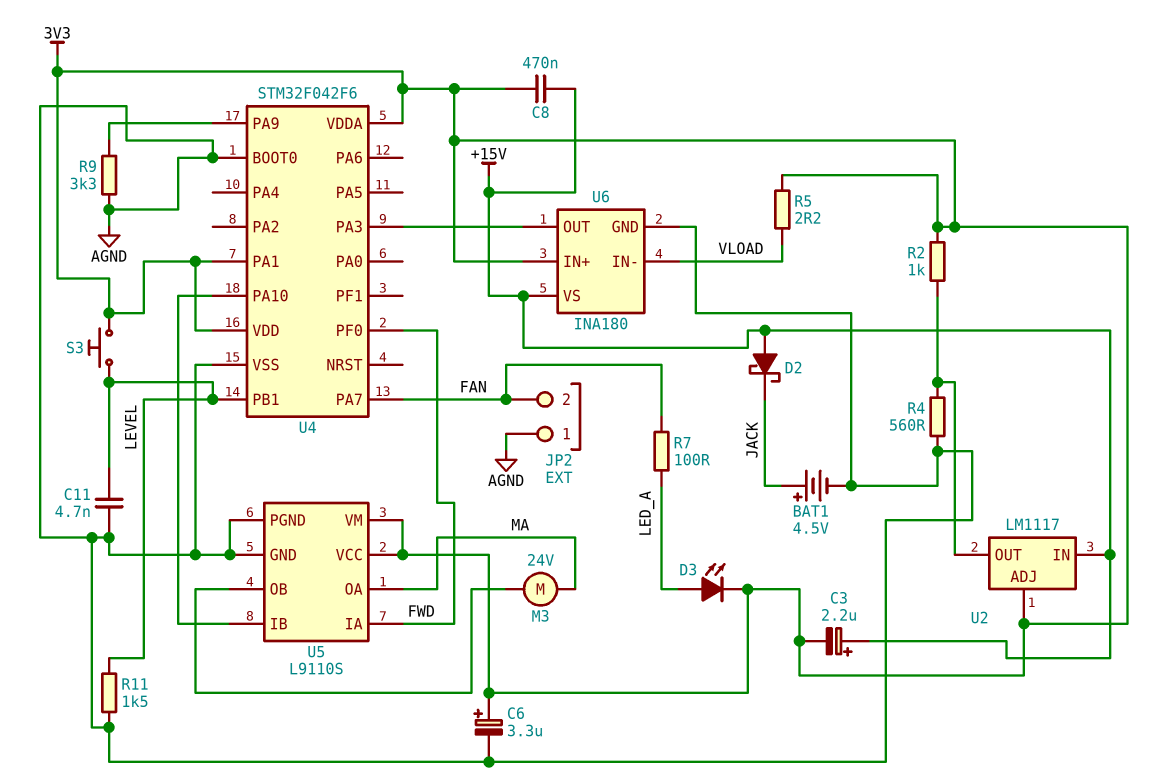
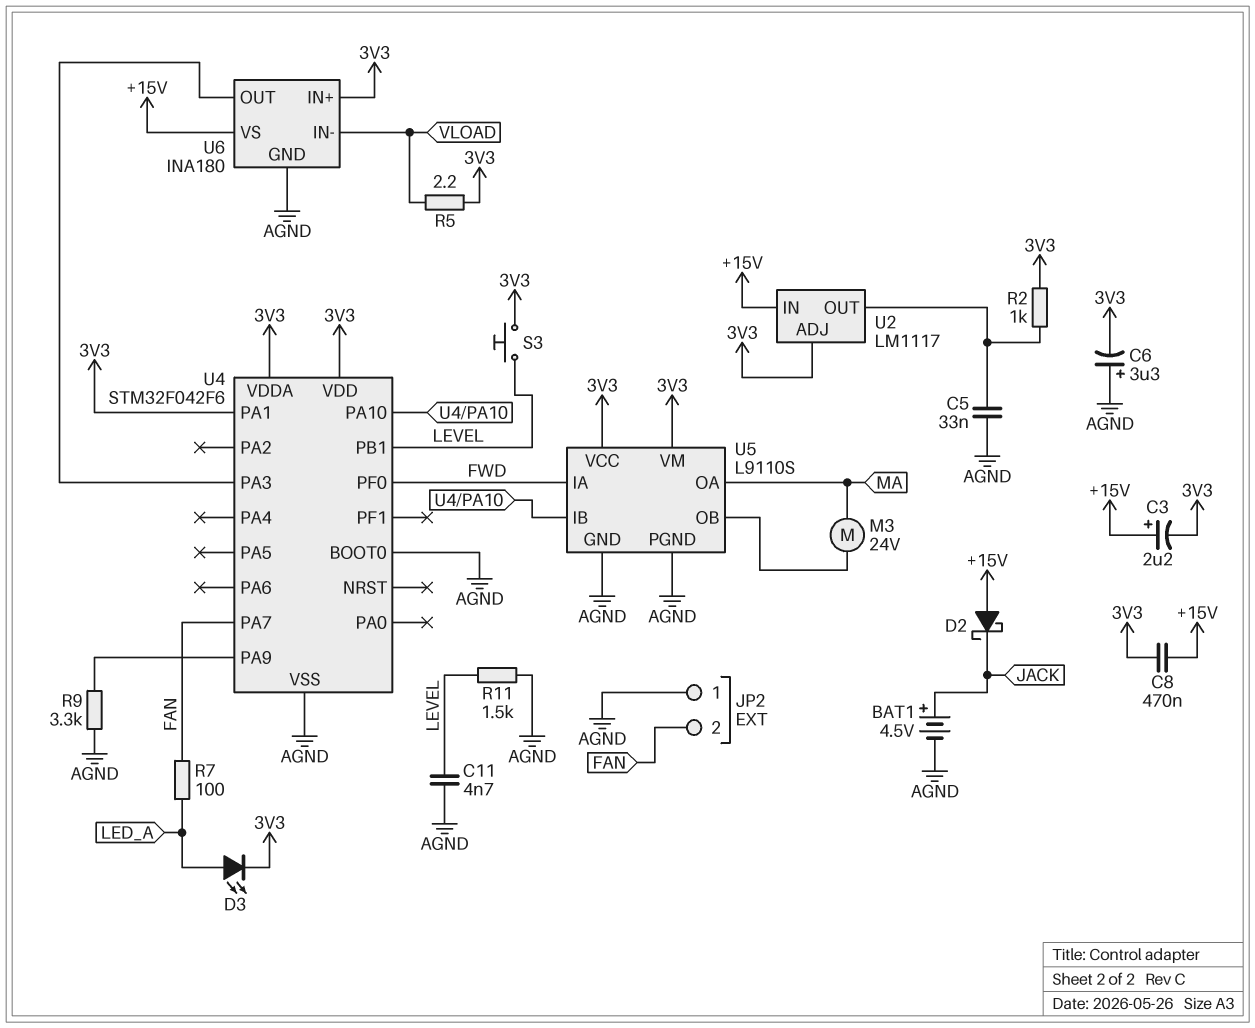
C5: none -> 33nF (AGND, U2/OUT)
C6: 3.3uF (plus 3V3, minus AGND) -> 3.3uF (plus AGND, minus 3V3)
R4: 560 (AGND, U2/OUT) -> none

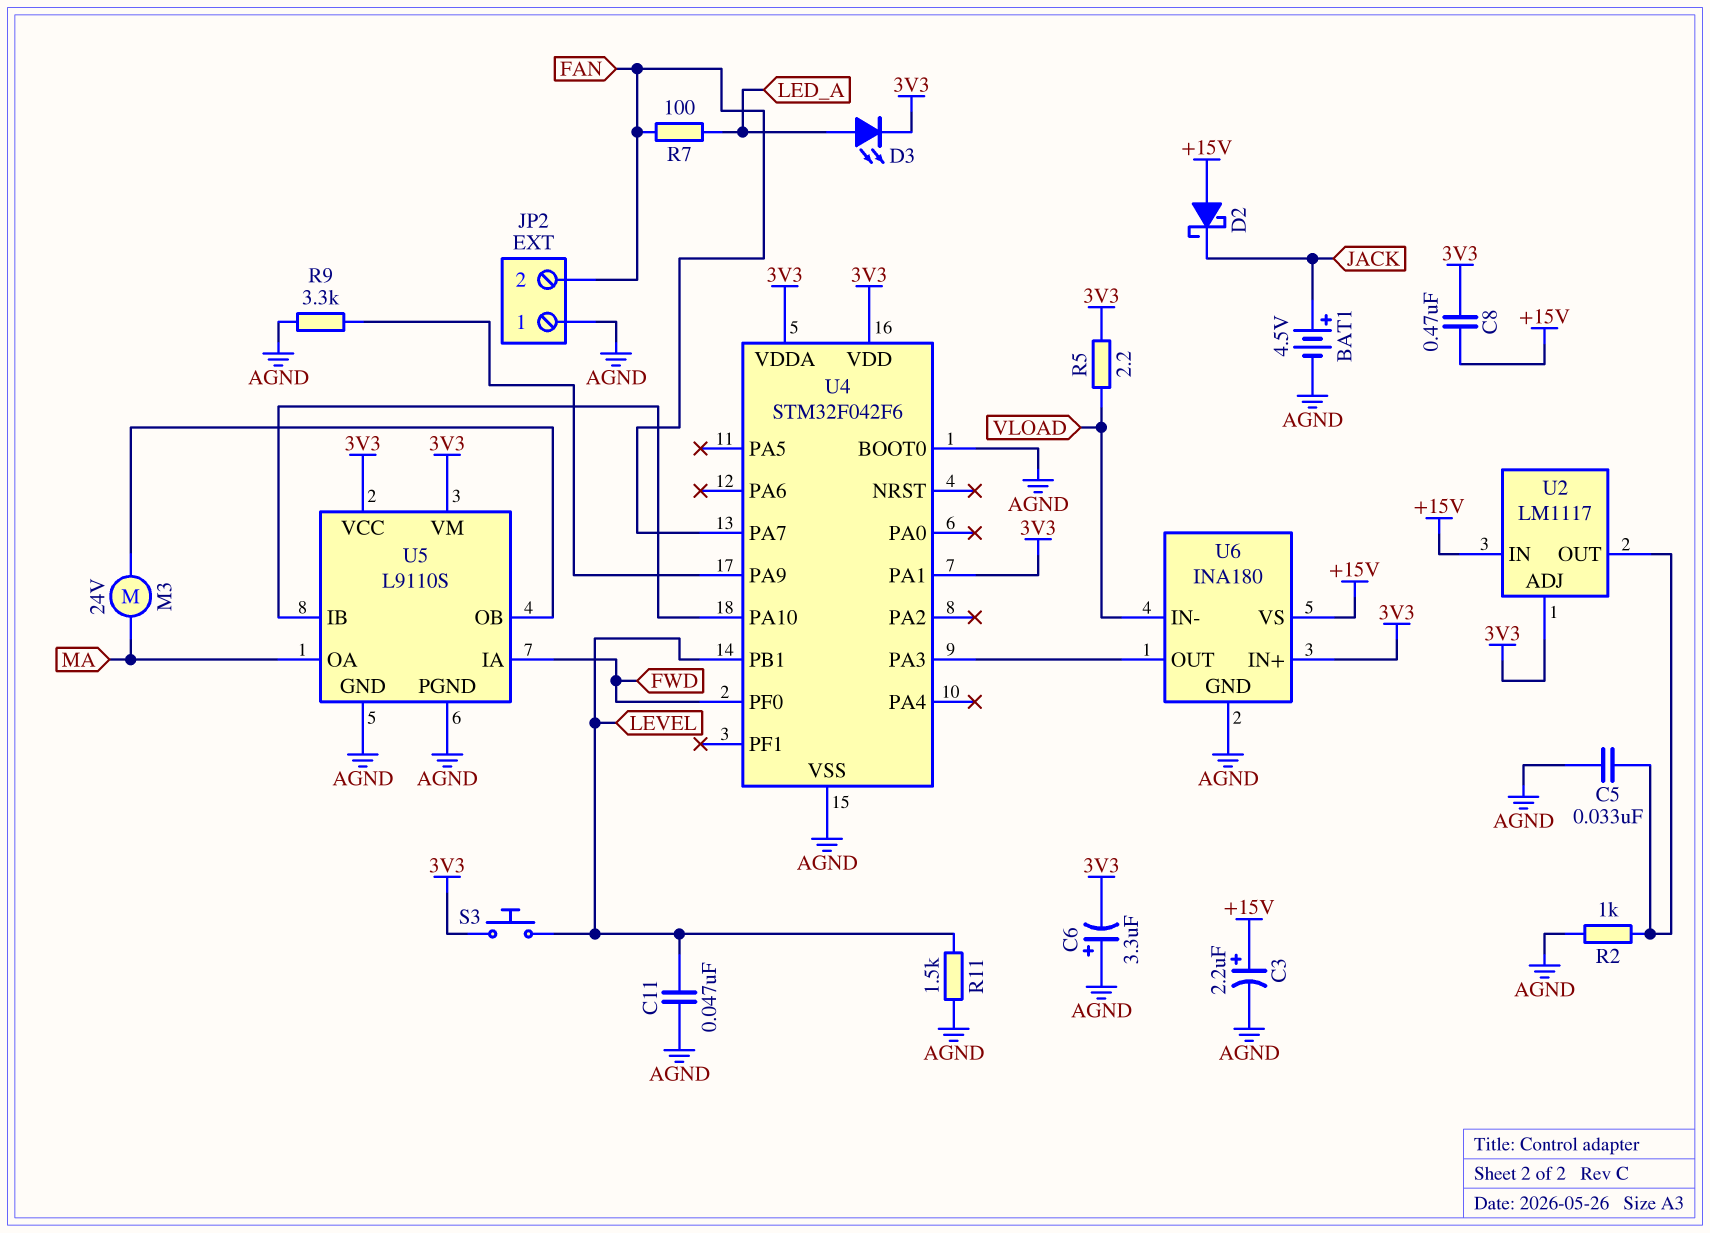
C3: 2.2uF (plus +15V, minus 3V3) -> 2.2uF (plus +15V, minus AGND)
C11: 4.7nF (AGND, LEVEL) -> 47nF (AGND, LEVEL)
R2: 1k (3V3, U2/OUT) -> 1k (AGND, U2/OUT)

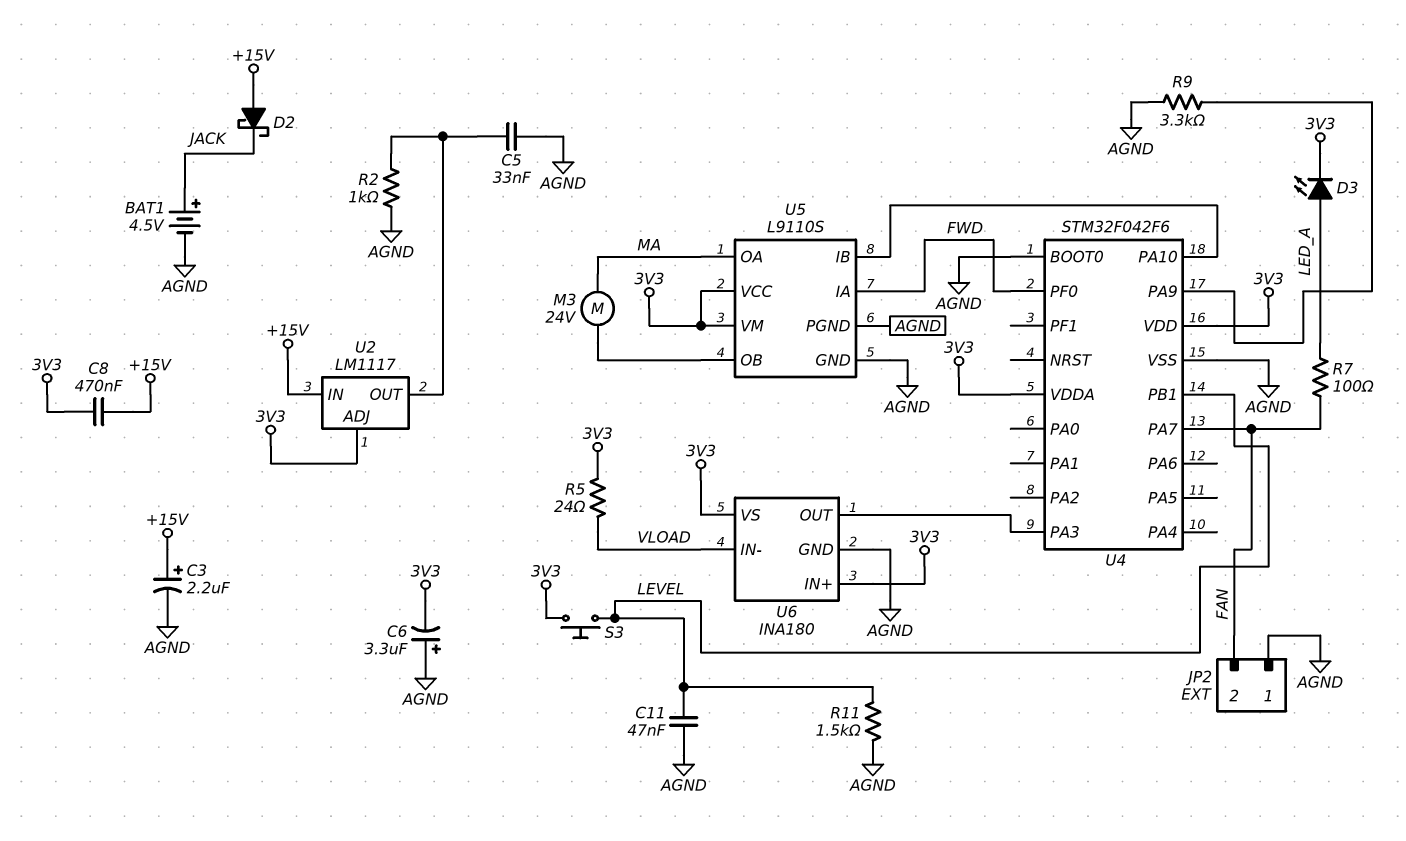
R5: 2.2 (3V3, VLOAD) -> 24 (3V3, VLOAD)
U4 pin PA1: 3V3 -> none
U6 pin VS: +15V -> 3V3

